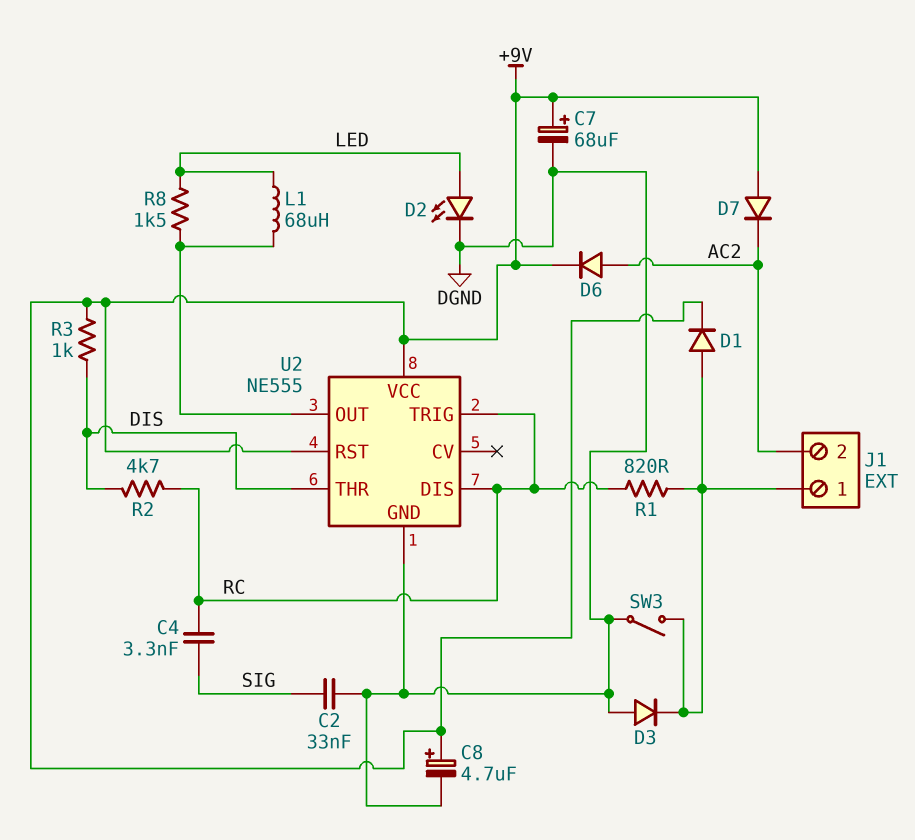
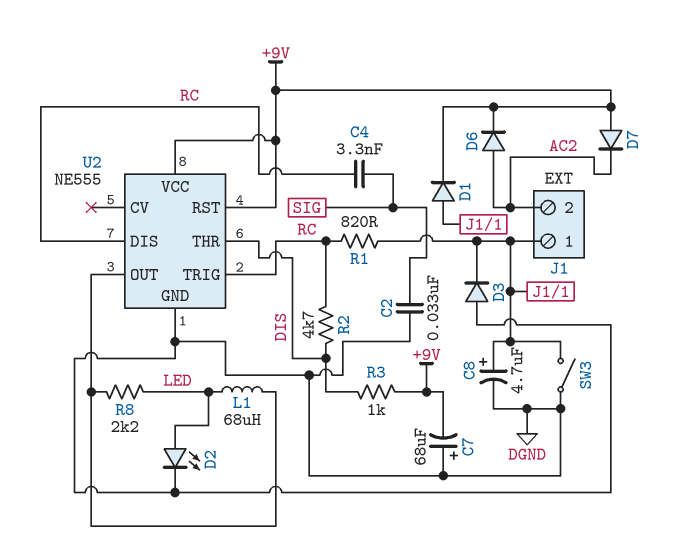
C7: 68uF (plus +9V, minus DGND) -> 68uF (plus DGND, minus +9V)
C8: 4.7uF (plus +9V, minus DGND) -> 4.7uF (plus J1/1, minus DGND)
R8: 1.5k (LED, U2/OUT) -> 2.2k (LED, U2/OUT)

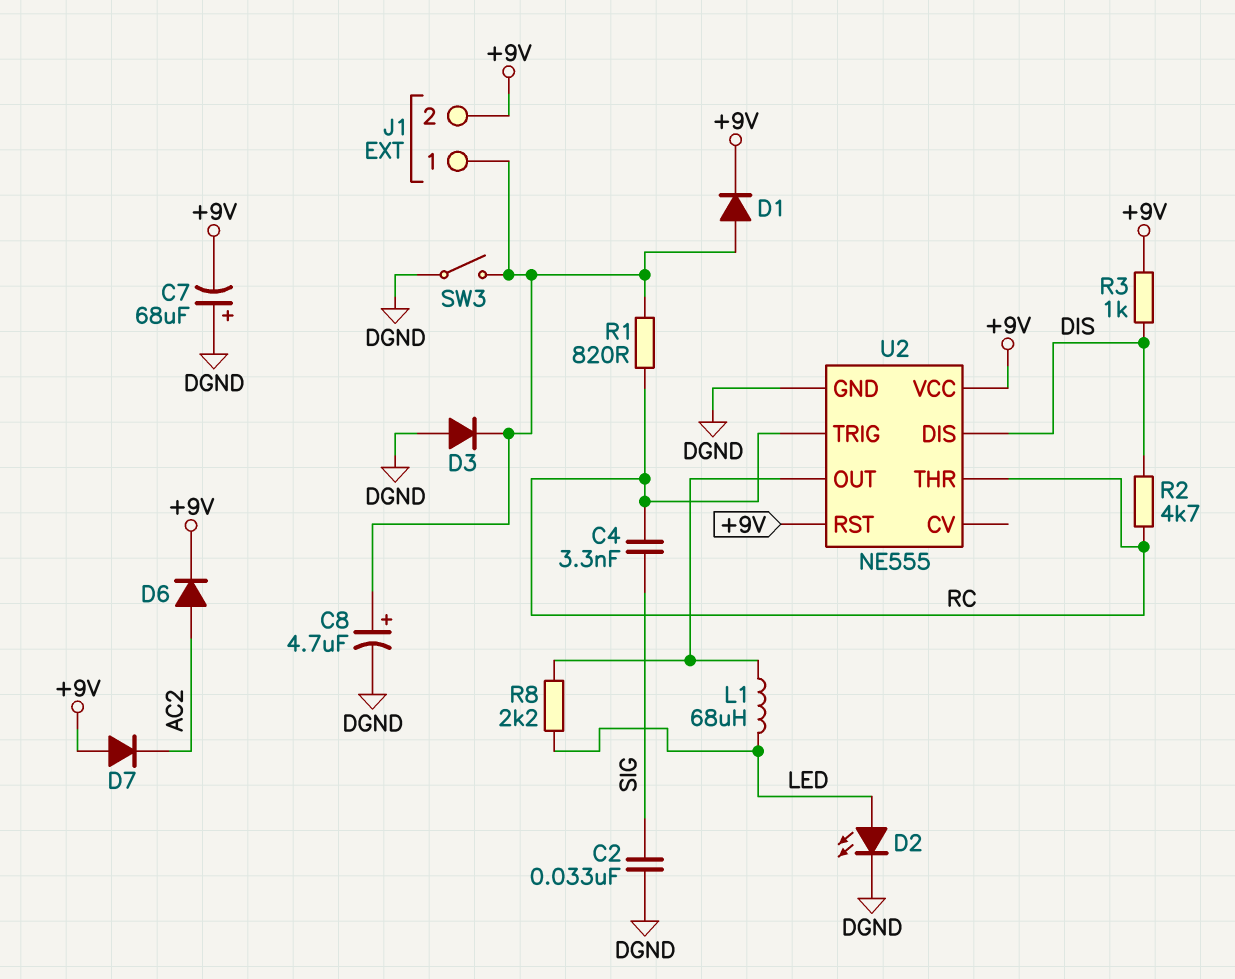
J1 pin 2: AC2 -> +9V
U2 pin DIS: RC -> DIS
U2 pin THR: DIS -> RC

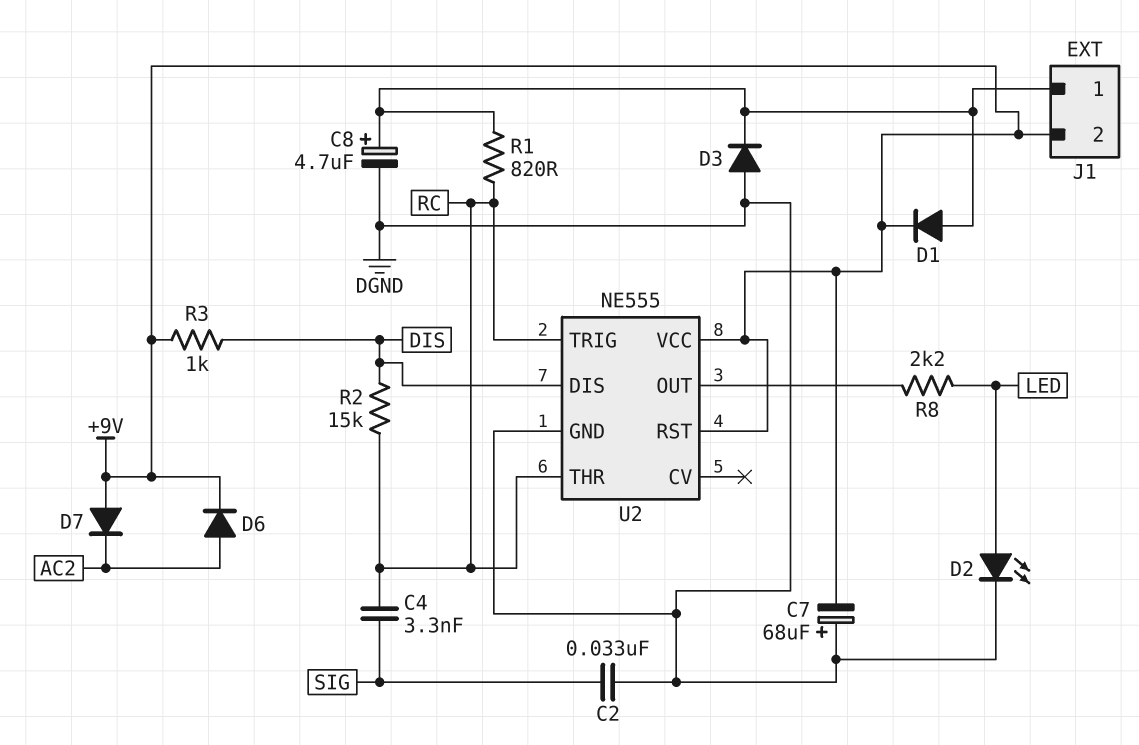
L1: 68uH (LED, U2/OUT) -> none
R2: 4.7k (DIS, RC) -> 15k (DIS, RC)
SW3: switch (DGND, J1/1) -> none

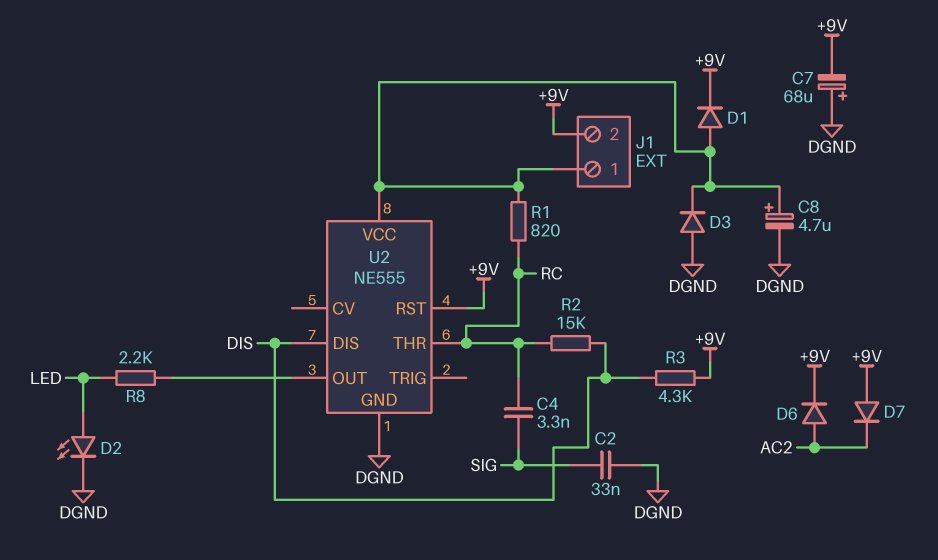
R3: 1k (+9V, DIS) -> 4.3k (+9V, DIS)
U2 pin TRIG: RC -> none
U2 pin VCC: +9V -> J1/1

